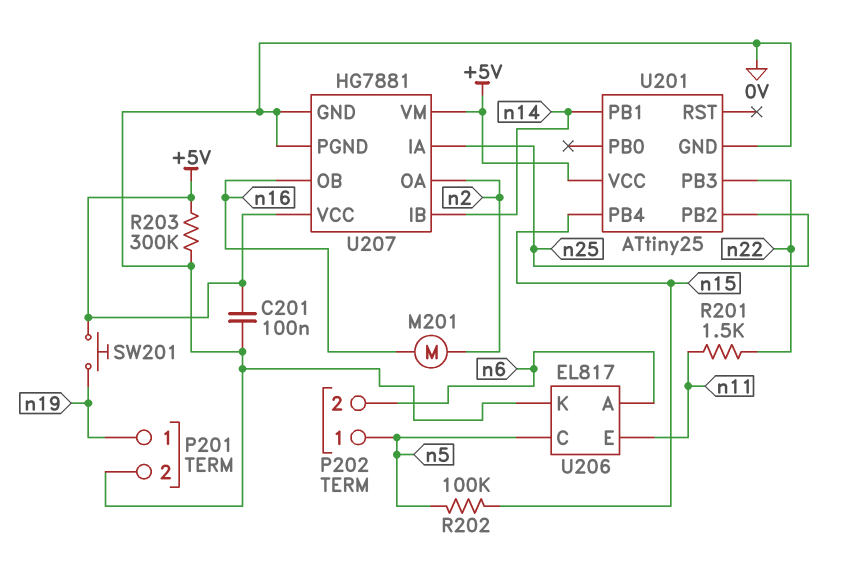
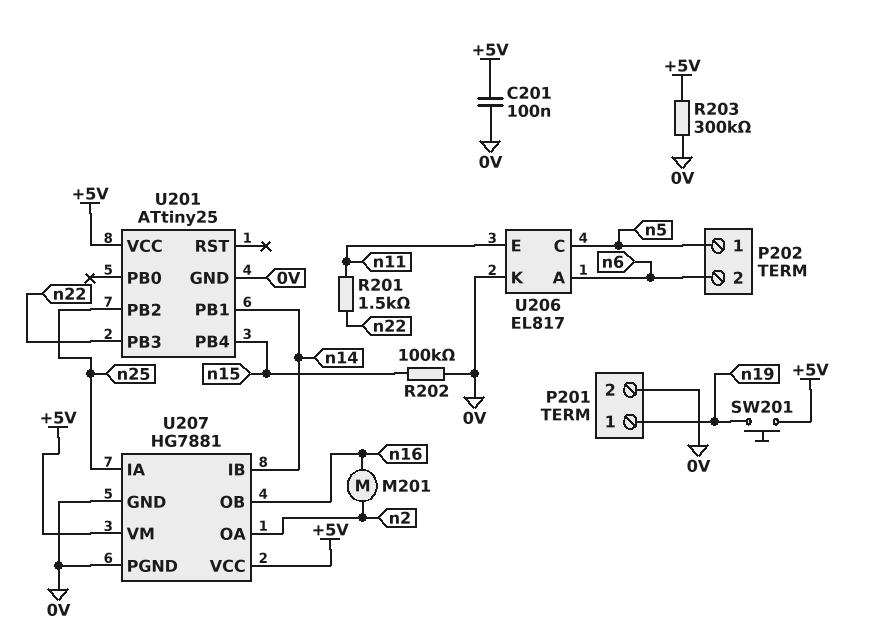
R202: 100k (n5, n15) -> 100k (0V, n15)

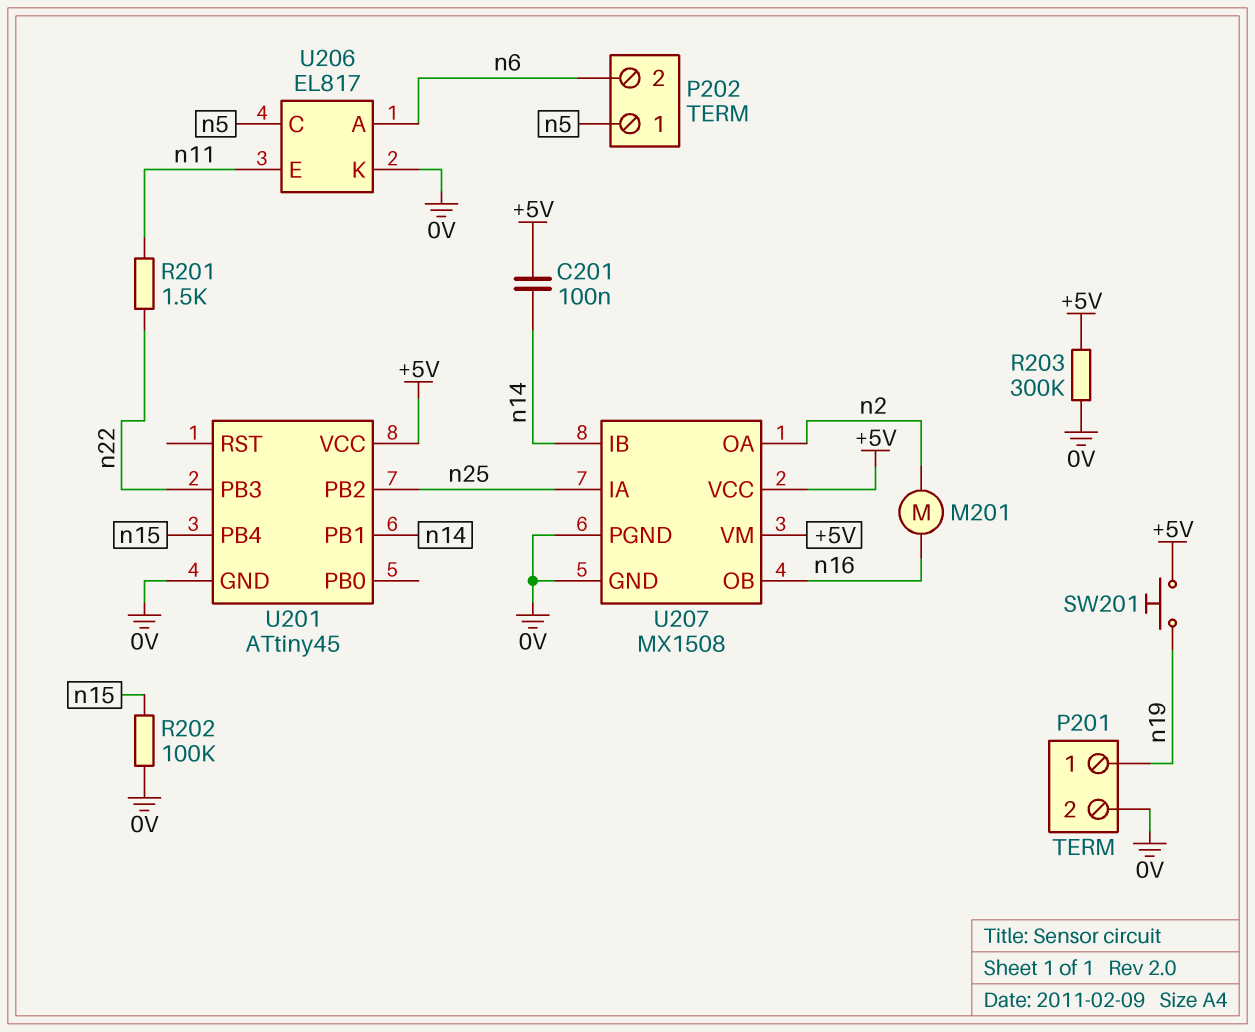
C201: 100nF (+5V, 0V) -> 100nF (+5V, n14)
U201: ATtiny25 -> ATtiny45
U207: HG7881 -> MX1508

